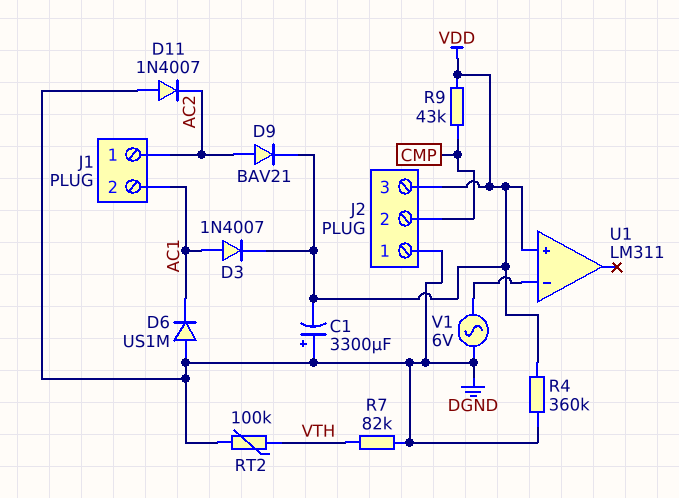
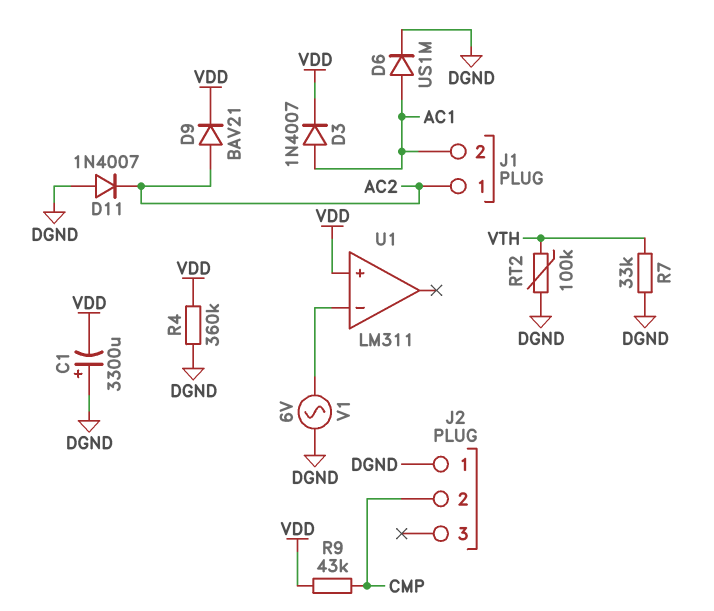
D6: diode US1M (A DGND, K AC1) -> diode US1M (A AC1, K DGND)
J2 pin 3: VDD -> none
R7: 82k (DGND, VTH) -> 33k (DGND, VTH)

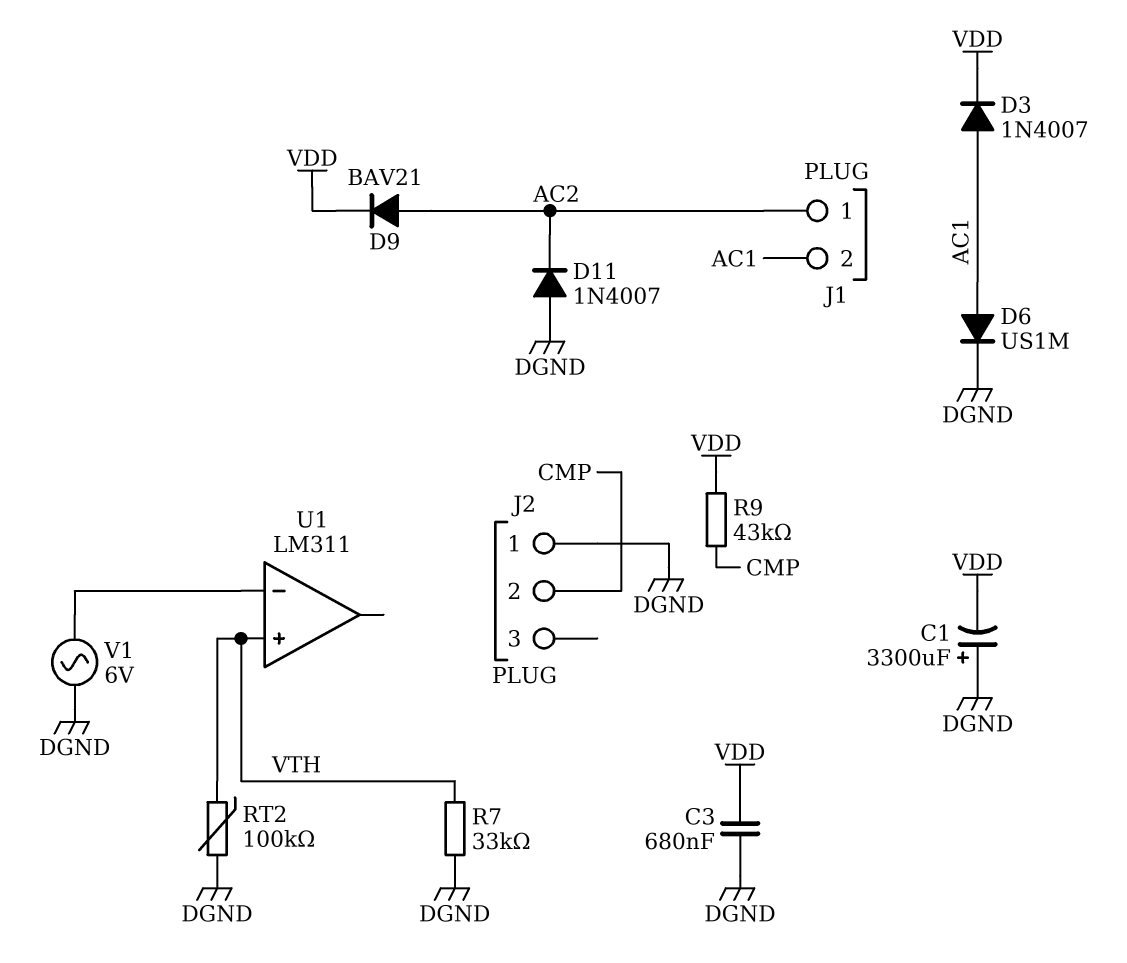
C3: none -> 680nF (DGND, VDD)
R4: 360k (DGND, VDD) -> none
U1 pin in+: VDD -> VTH

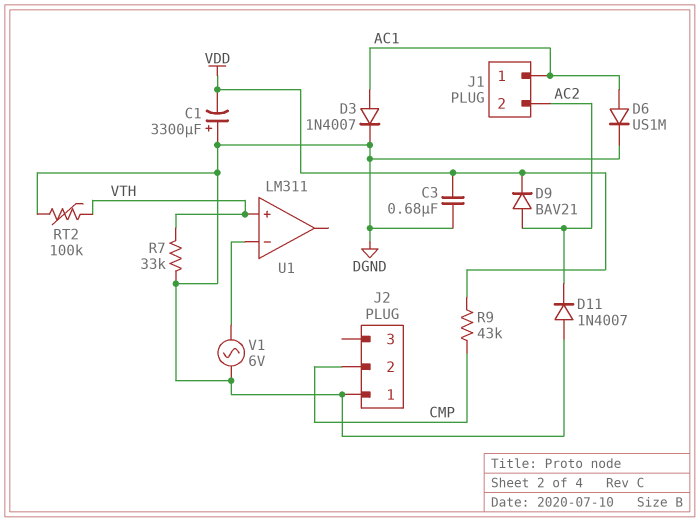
D3: diode 1N4007 (A AC1, K VDD) -> diode 1N4007 (A AC1, K DGND)
J1 pin 1: AC2 -> AC1
J1 pin 2: AC1 -> AC2

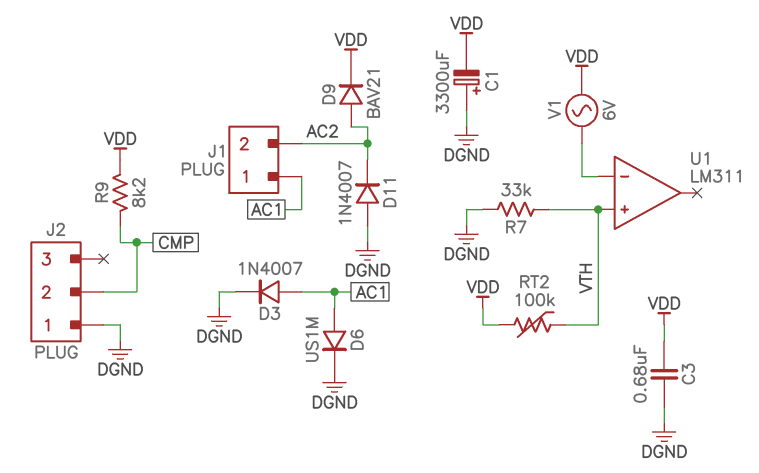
R9: 43k (CMP, VDD) -> 8.2k (CMP, VDD)
RT2: 100k (DGND, VTH) -> 100k (VDD, VTH)
V1: AC 6V (DGND, U1/in-) -> AC 6V (U1/in-, VDD)

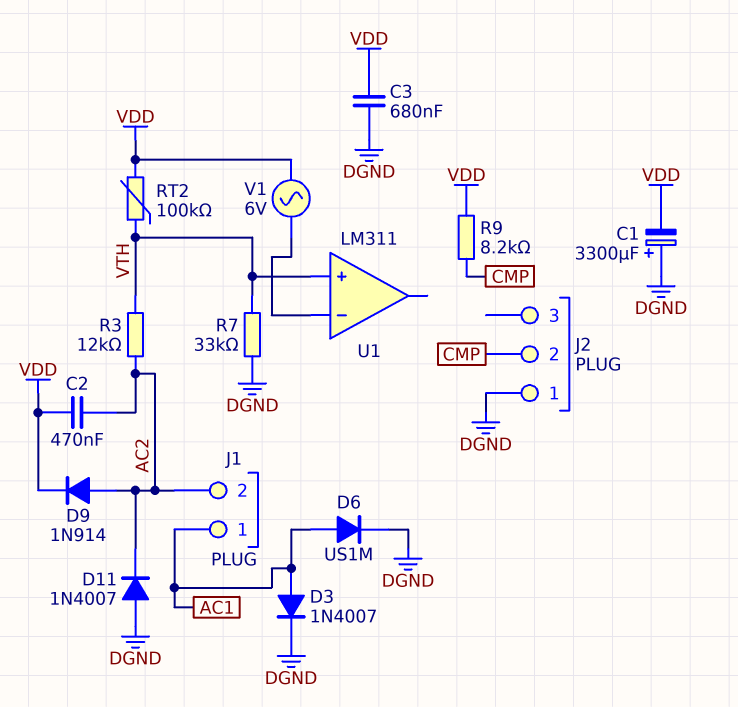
C2: none -> 470nF (AC2, VDD)
D9: diode BAV21 (A AC2, K VDD) -> diode 1N914 (A AC2, K VDD)
R3: none -> 12k (AC2, VTH)

